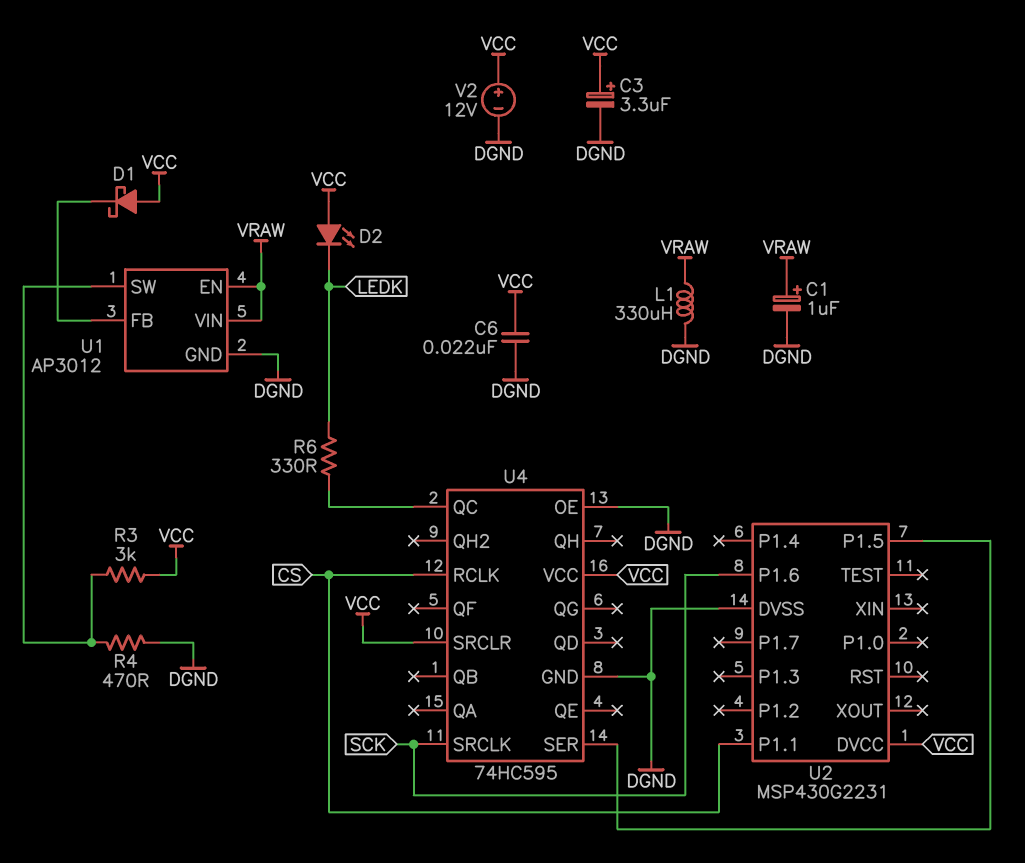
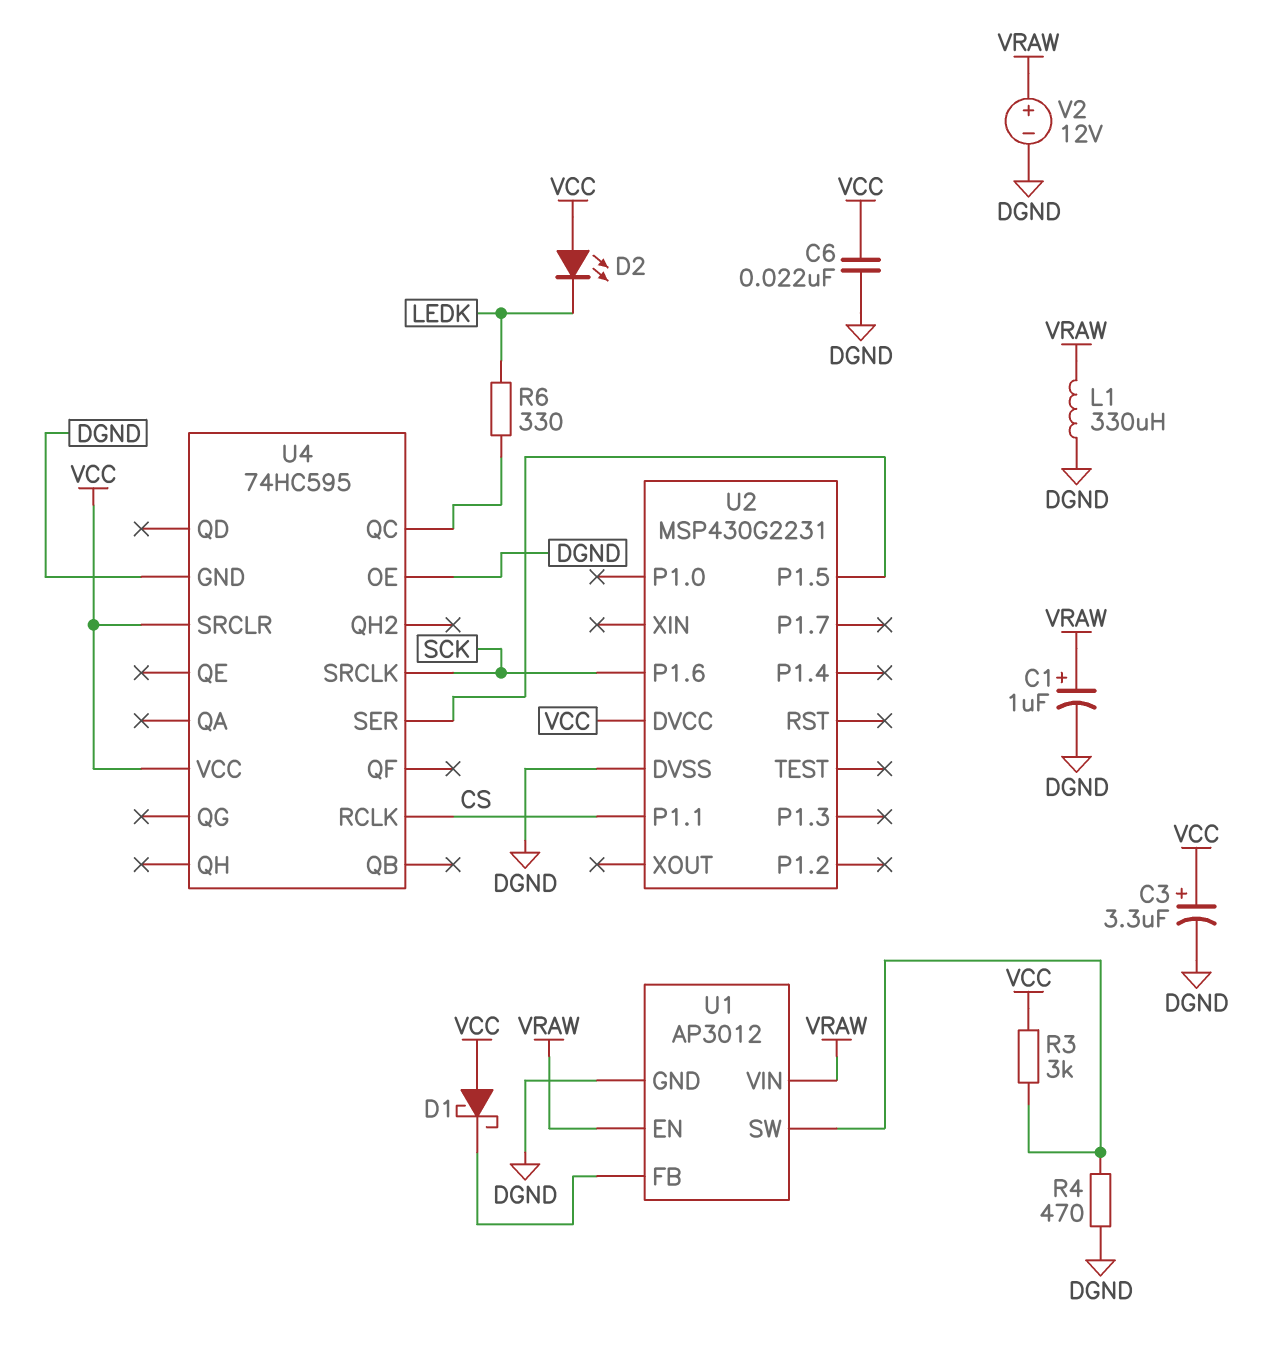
V2: 12V (plus VCC, minus DGND) -> 12V (plus VRAW, minus DGND)

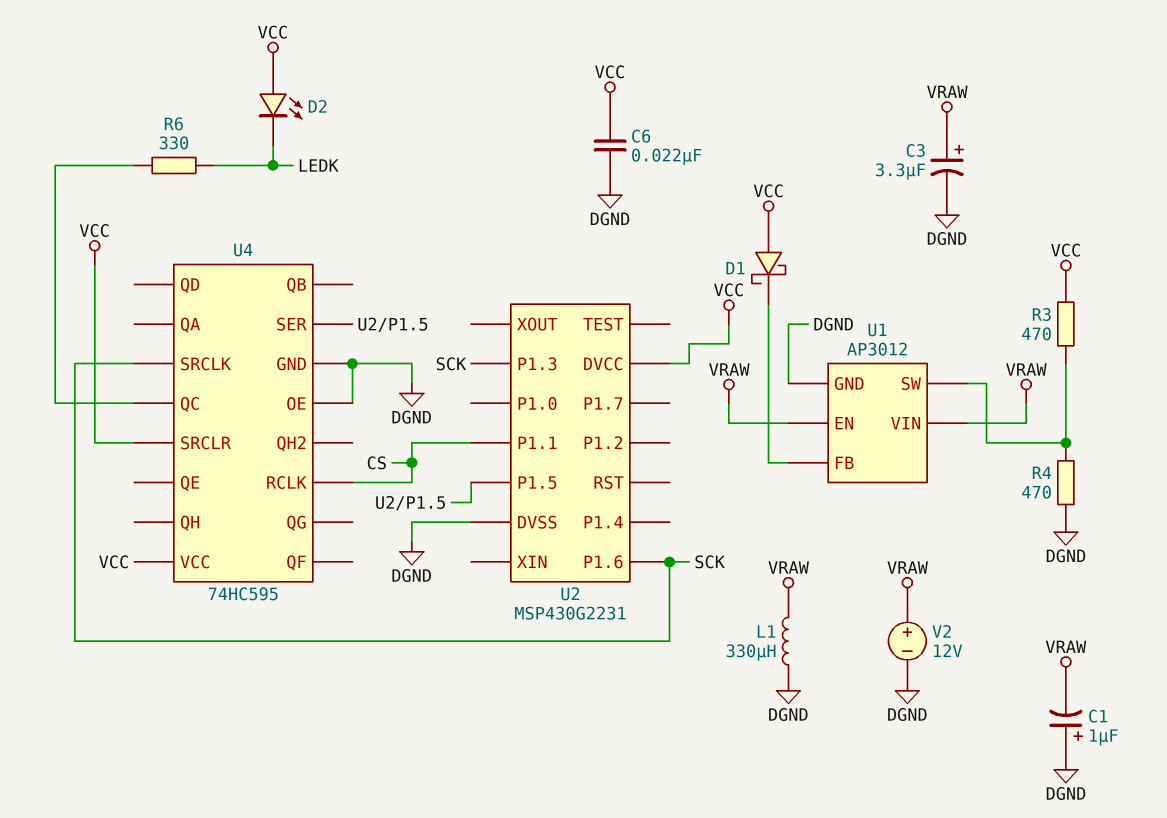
C1: 1uF (plus VRAW, minus DGND) -> 1uF (plus DGND, minus VRAW)
C3: 3.3uF (plus VCC, minus DGND) -> 3.3uF (plus VRAW, minus DGND)
R3: 3k (U1/SW, VCC) -> 470 (U1/SW, VCC)
U2 pin P1.3: none -> SCK

